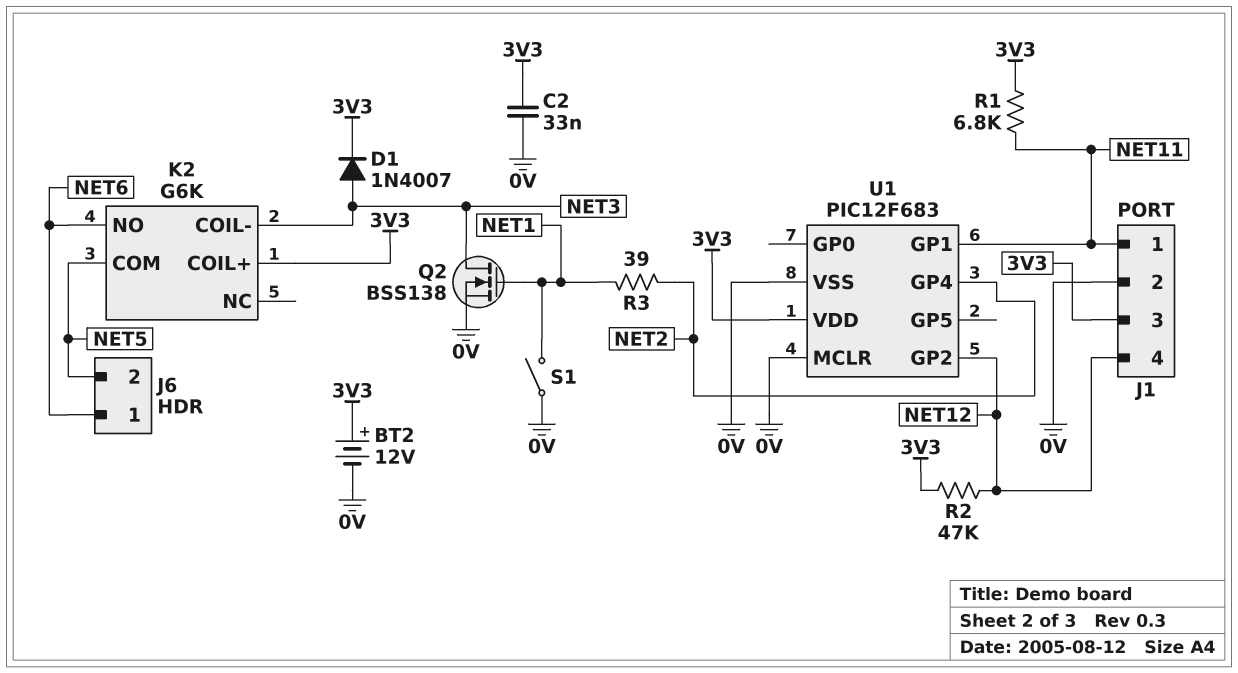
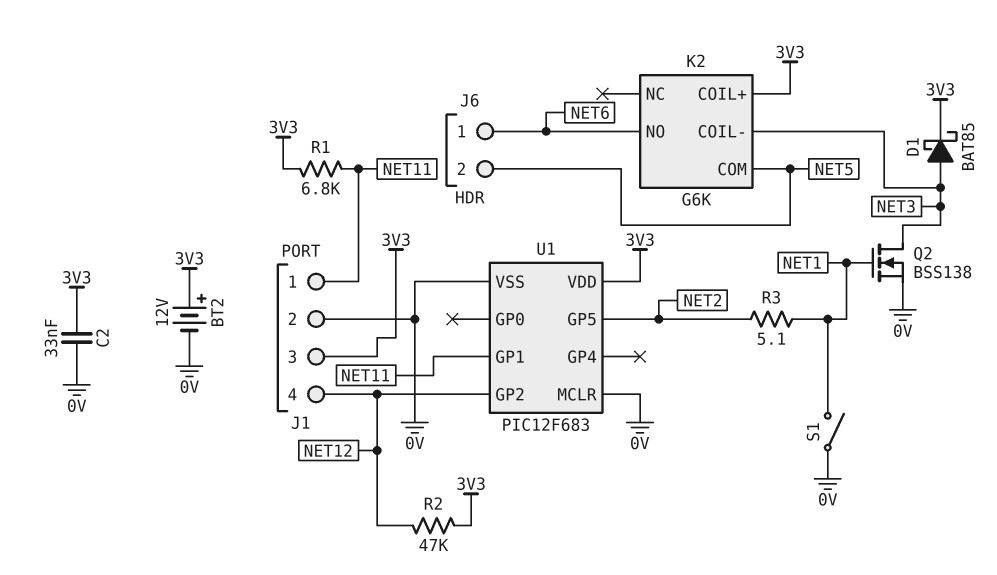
D1: diode 1N4007 (A NET3, K 3V3) -> schottky BAT85 (A NET3, K 3V3)
R3: 39 (NET1, NET2) -> 5.1 (NET1, NET2)
U1 pin GP4: NET2 -> none
U1 pin GP5: none -> NET2

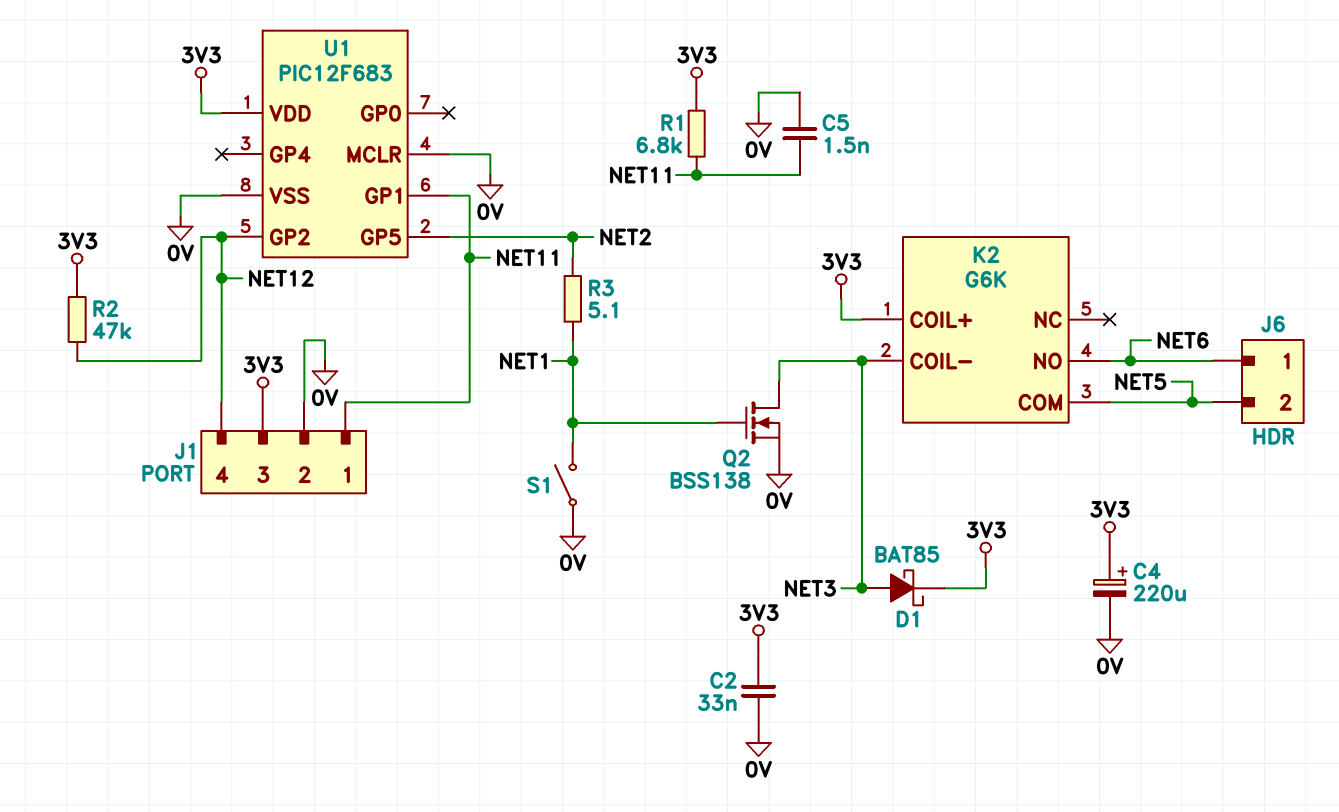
BT2: 12V (plus 3V3, minus 0V) -> none
C4: none -> 220uF (plus 3V3, minus 0V)
C5: none -> 1.5nF (0V, NET11)

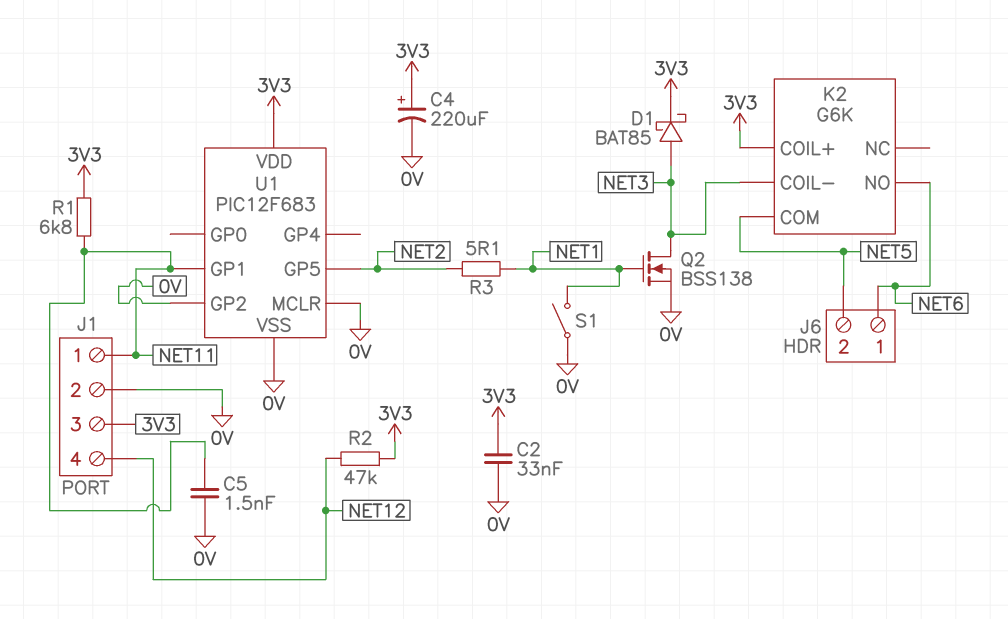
U1 pin GP2: NET12 -> 0V

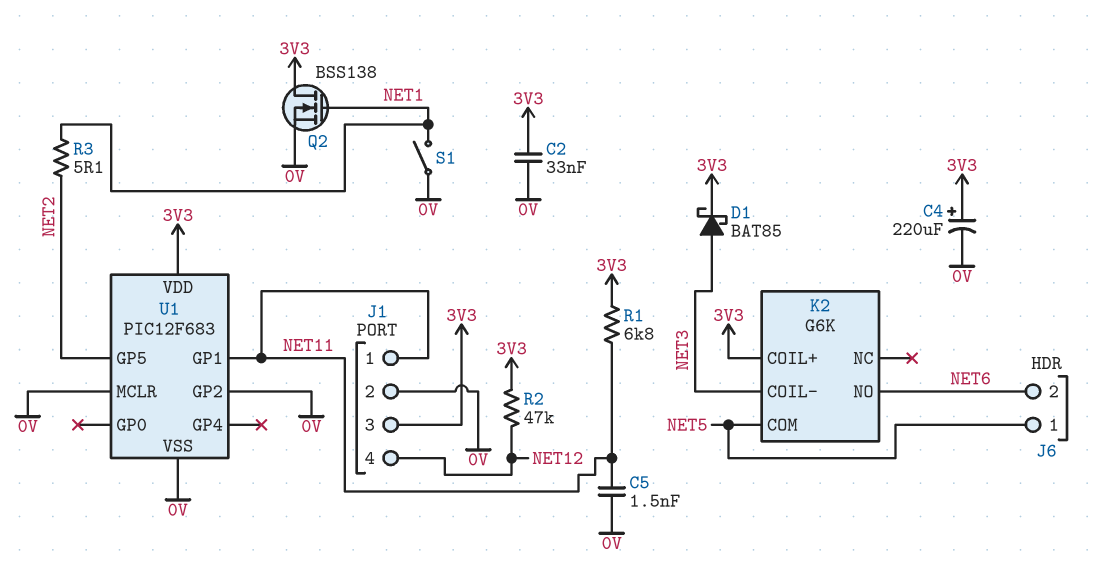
J6 pin 1: NET6 -> NET5
J6 pin 2: NET5 -> NET6
Q2: NMOS BSS138 (G NET1, D NET3, S 0V) -> NMOS BSS138 (G NET1, D 3V3, S 0V)

